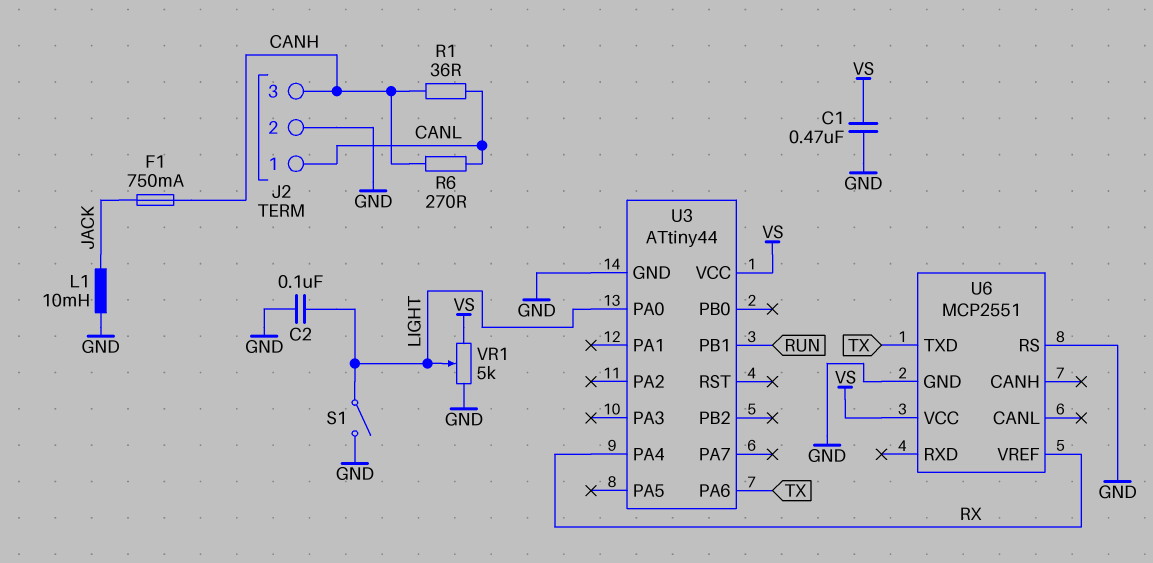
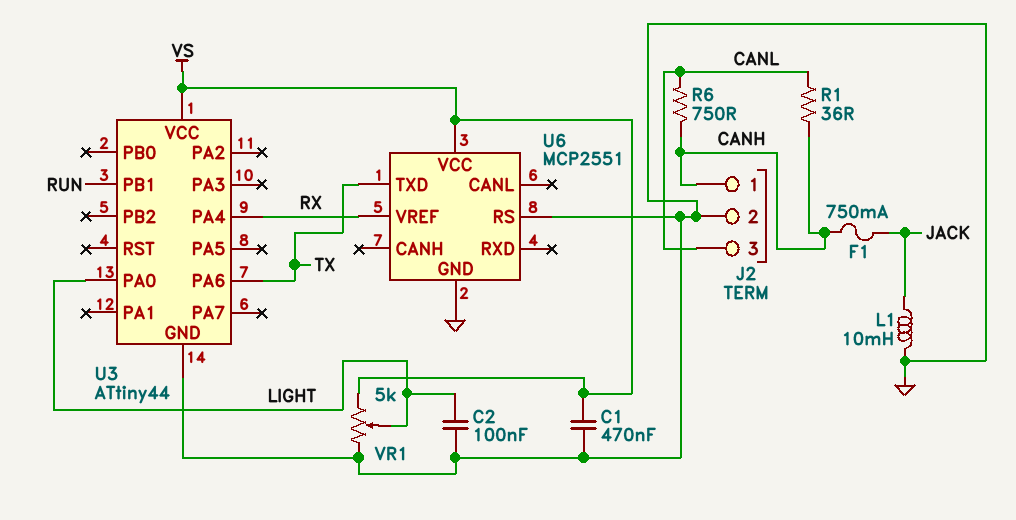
J2 pin 1: CANL -> CANH
J2 pin 3: CANH -> CANL
R6: 270 (CANH, CANL) -> 750 (CANH, CANL)
S1: switch (GND, LIGHT) -> none

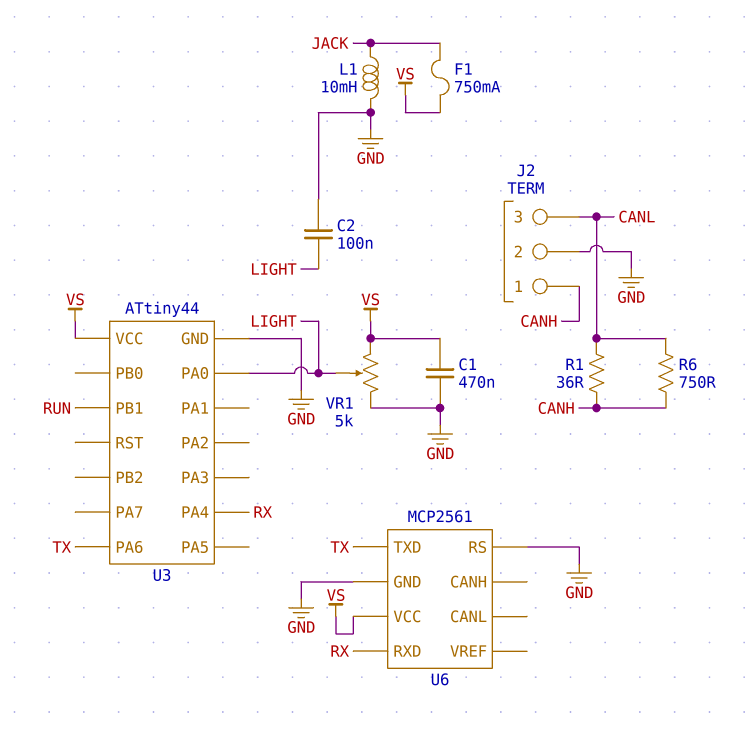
F1: 750mA (CANH, JACK) -> 750mA (JACK, VS)
U6: MCP2551 -> MCP2561
U6 pin RXD: none -> RX
U6 pin VREF: RX -> none

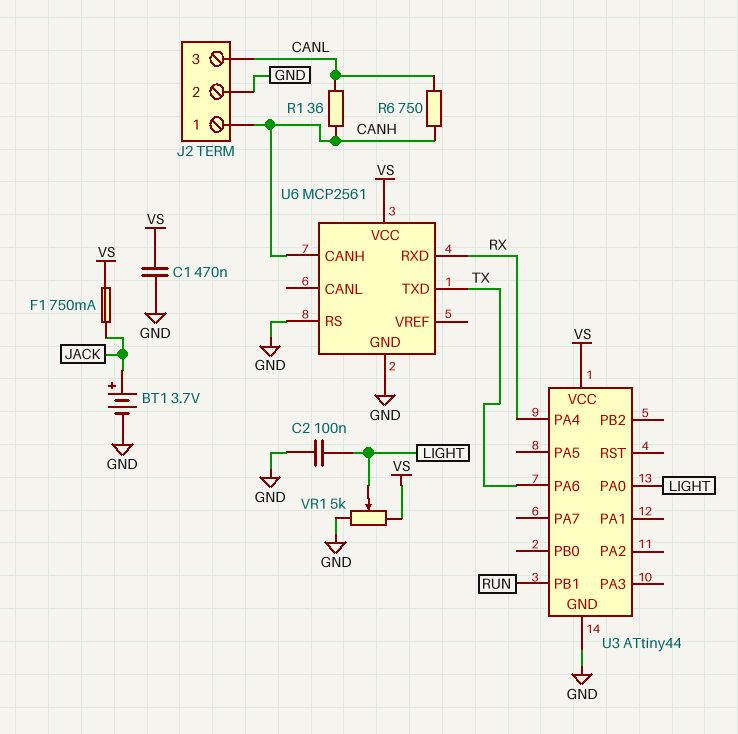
BT1: none -> 3.7V (plus JACK, minus GND)
L1: 10mH (GND, JACK) -> none
U6 pin CANH: none -> CANH

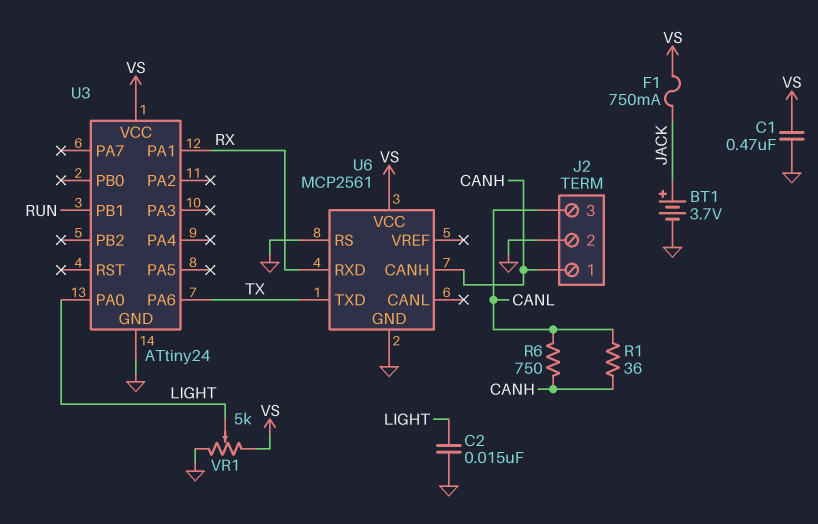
C2: 100nF (GND, LIGHT) -> 15nF (GND, LIGHT)
U3: ATtiny44 -> ATtiny24
U3 pin PA1: none -> RX
U3 pin PA4: RX -> none

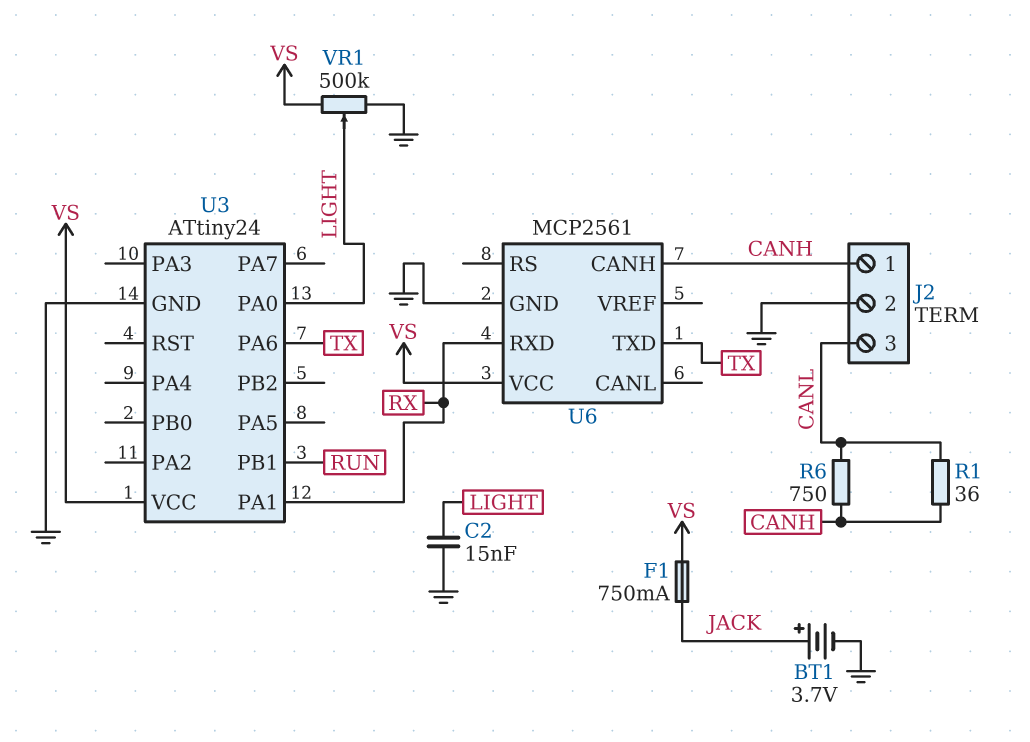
C1: 470nF (GND, VS) -> none
U6 pin RS: GND -> none
VR1: 5k (GND, VS, wiper LIGHT) -> 500k (GND, VS, wiper LIGHT)

